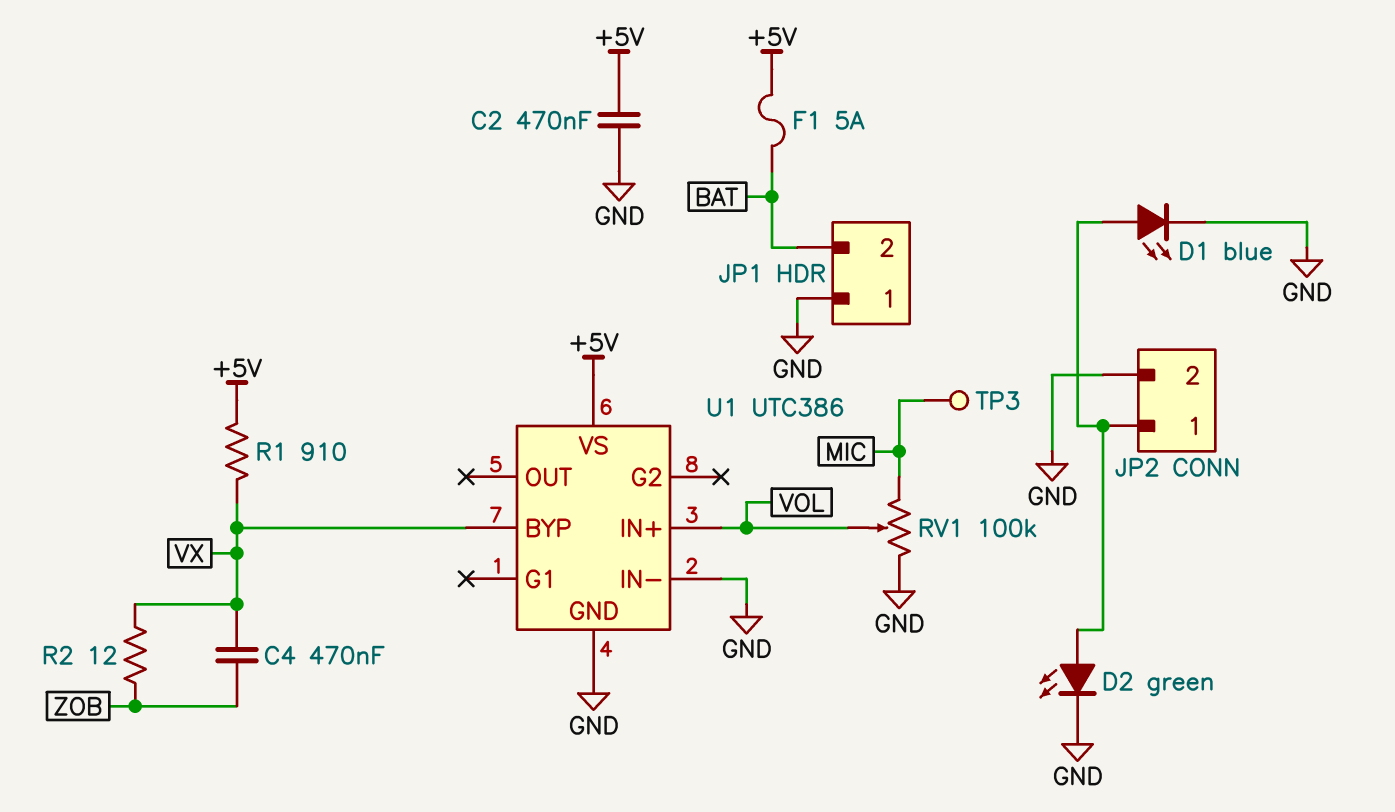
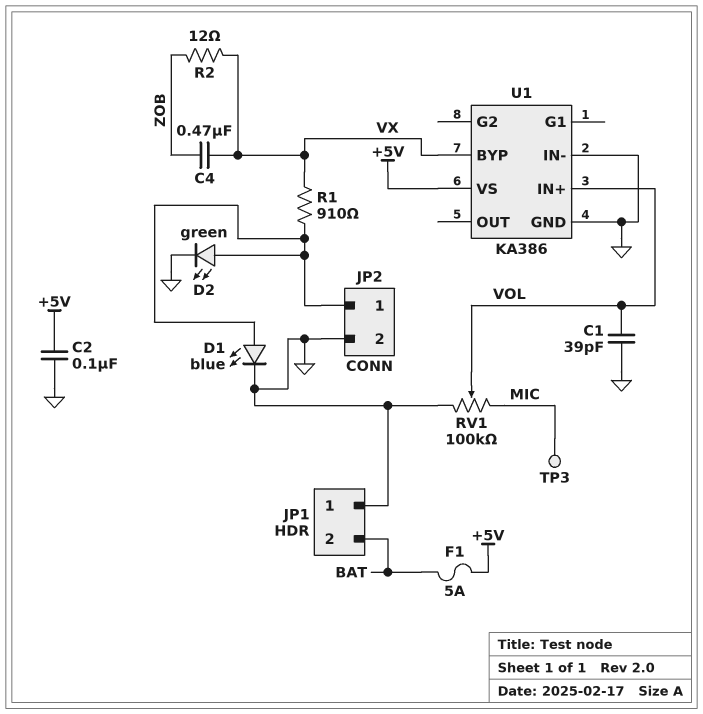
C1: none -> 39pF (GND, VOL)
C2: 470nF (+5V, GND) -> 100nF (+5V, GND)
R1: 910 (+5V, VX) -> 910 (JP2/1, VX)
U1: UTC386 -> KA386

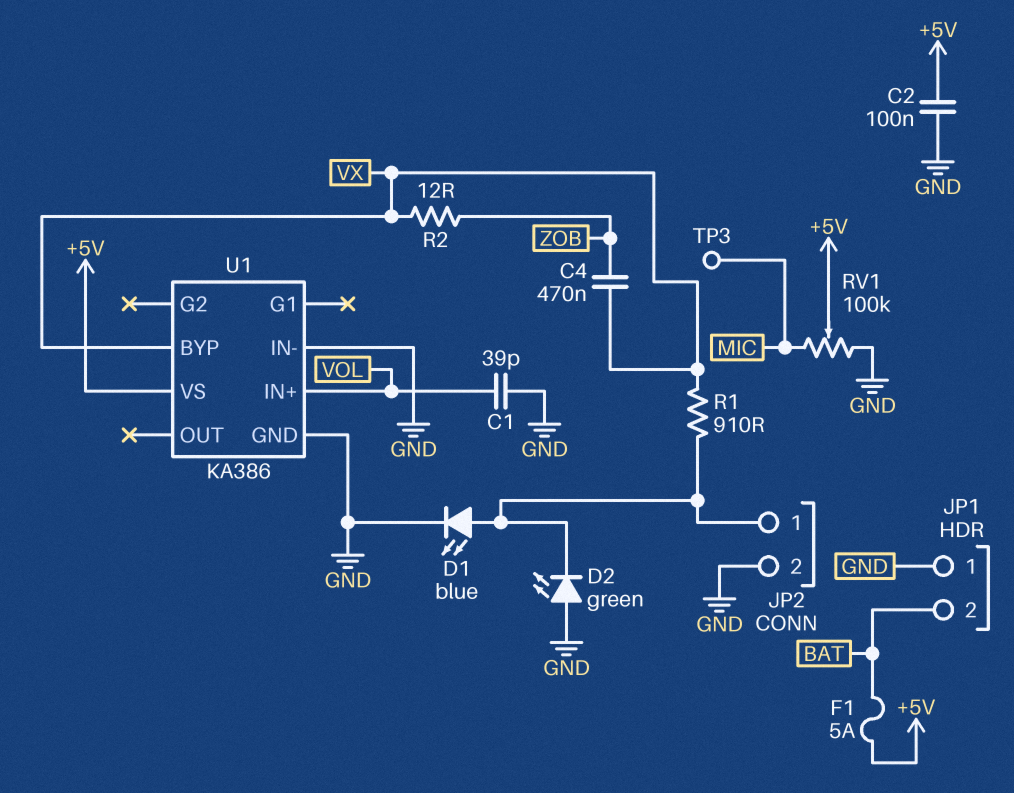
D2: LED green (A JP2/1, K GND) -> LED green (A GND, K JP2/1)
RV1: 100k (GND, MIC, wiper VOL) -> 100k (GND, MIC, wiper +5V)

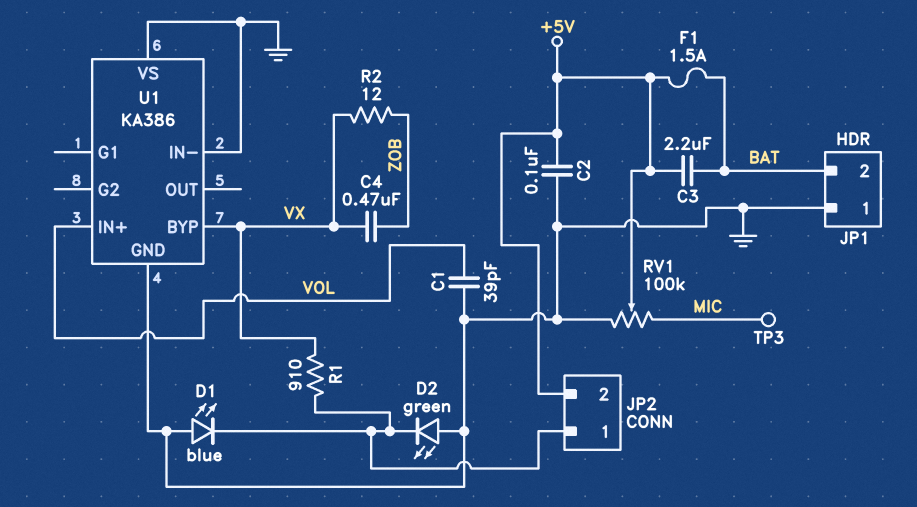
C3: none -> 2.2uF (+5V, BAT)
D1: LED blue (A JP2/1, K GND) -> LED blue (A GND, K JP2/1)
F1: 5A (+5V, BAT) -> 1.5A (+5V, BAT)
JP2 pin 2: GND -> +5V
U1 pin VS: +5V -> GND

